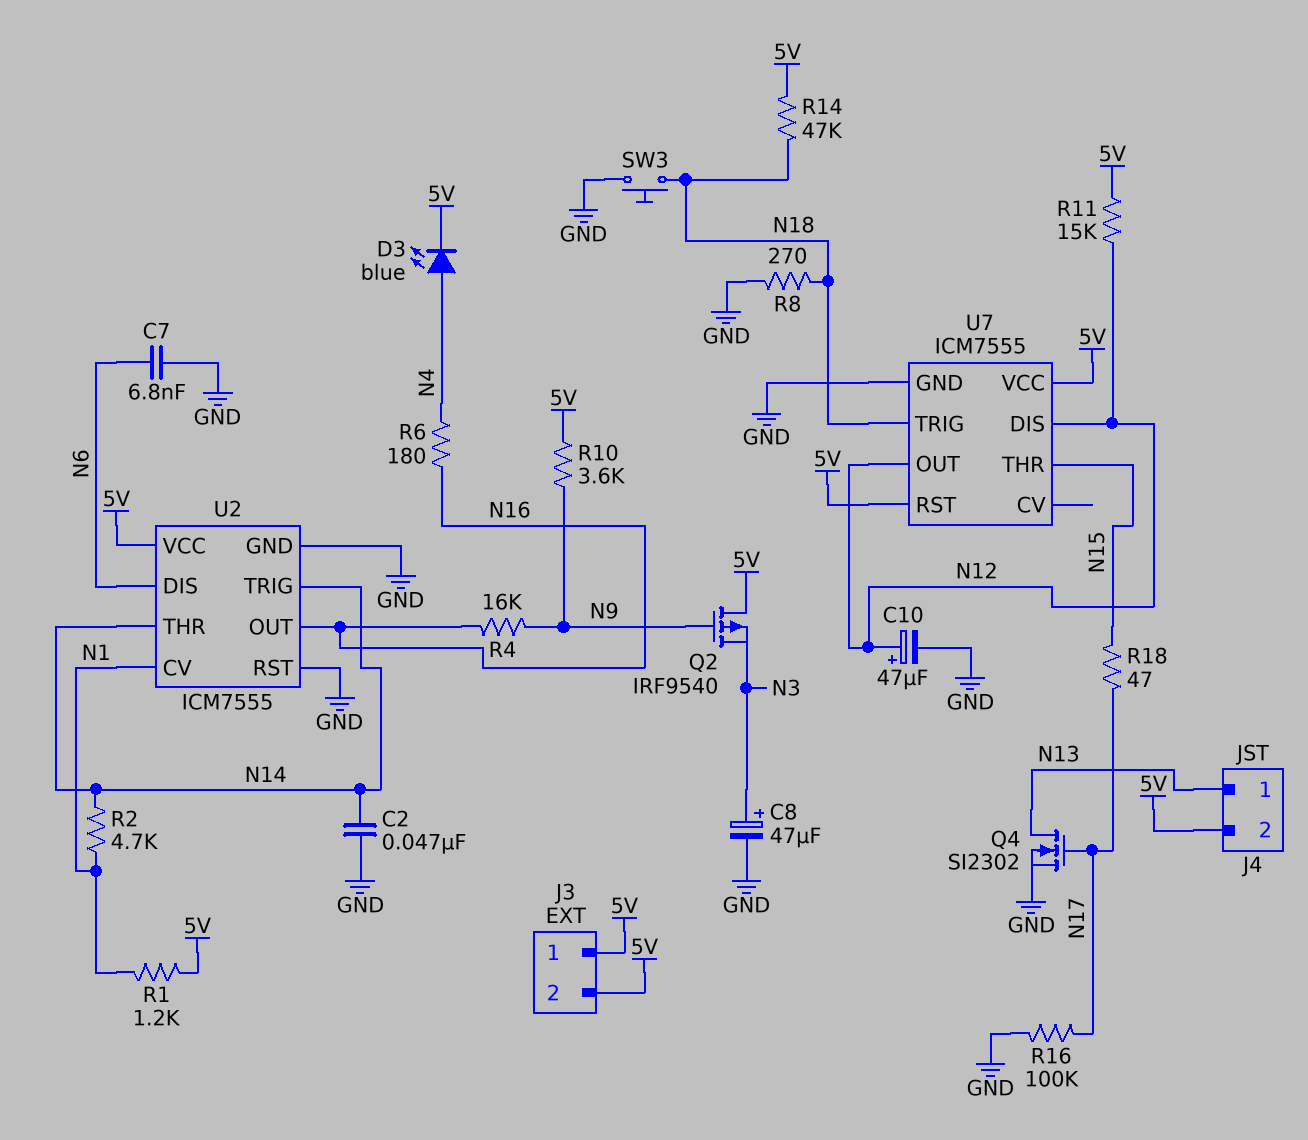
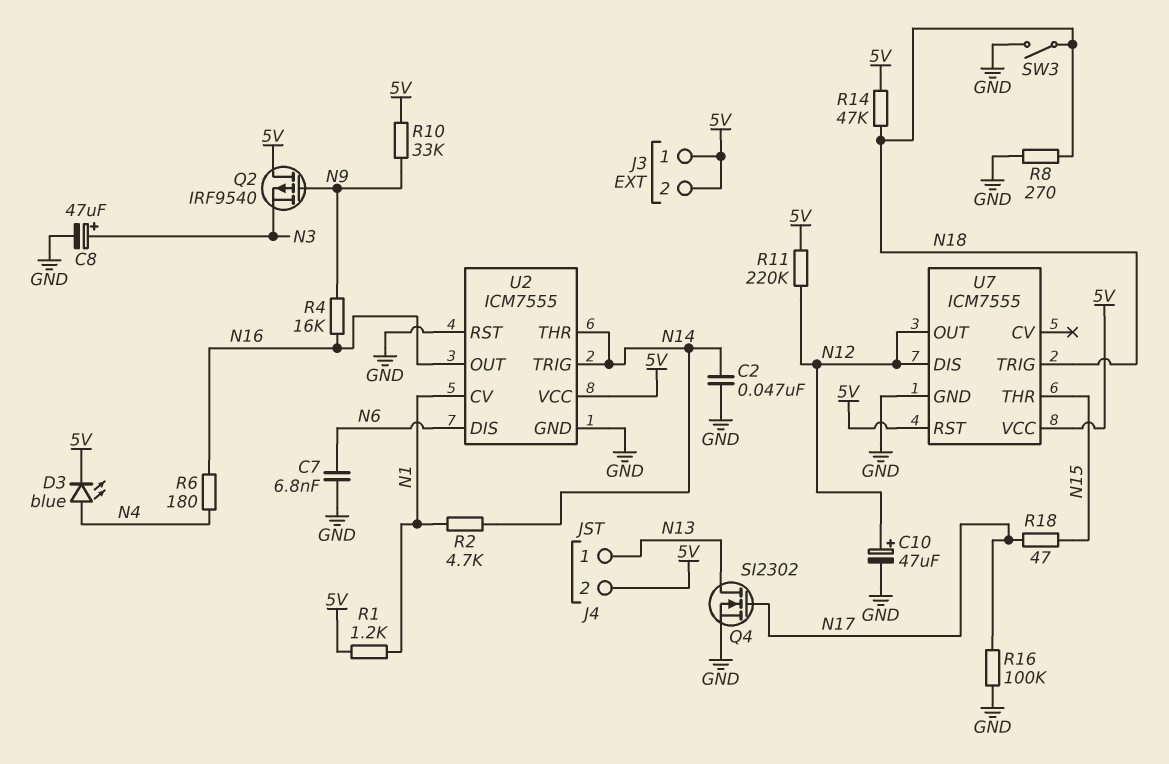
R10: 3.6k (5V, N9) -> 33k (5V, N9)
R11: 15k (5V, N12) -> 220k (5V, N12)
SW3: button (GND, N18) -> switch (GND, N18)

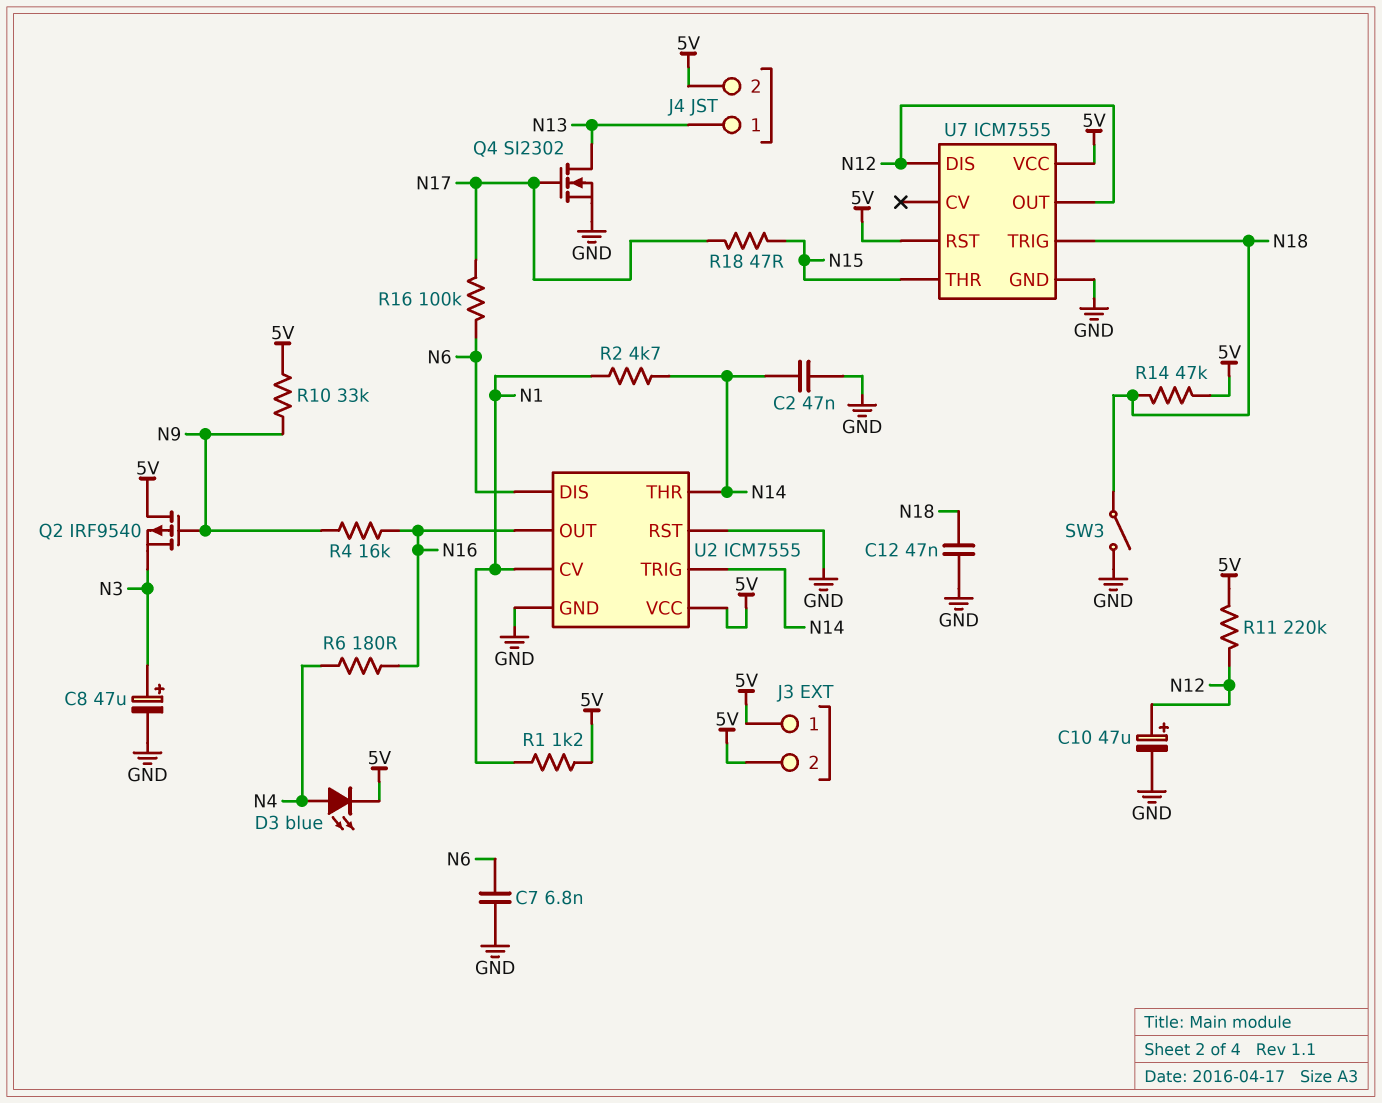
C12: none -> 47nF (GND, N18)
R8: 270 (GND, N18) -> none
R16: 100k (GND, N17) -> 100k (N6, N17)

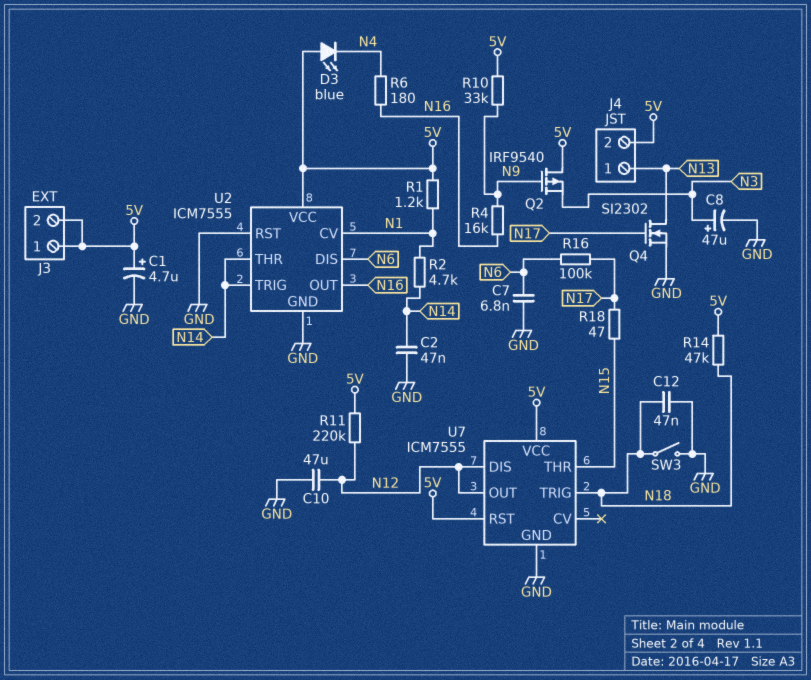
C1: none -> 4.7uF (plus 5V, minus GND)
C10: 47uF (plus N12, minus GND) -> 47uF (GND, N12)
D3: LED blue (A N4, K 5V) -> LED blue (A 5V, K N4)

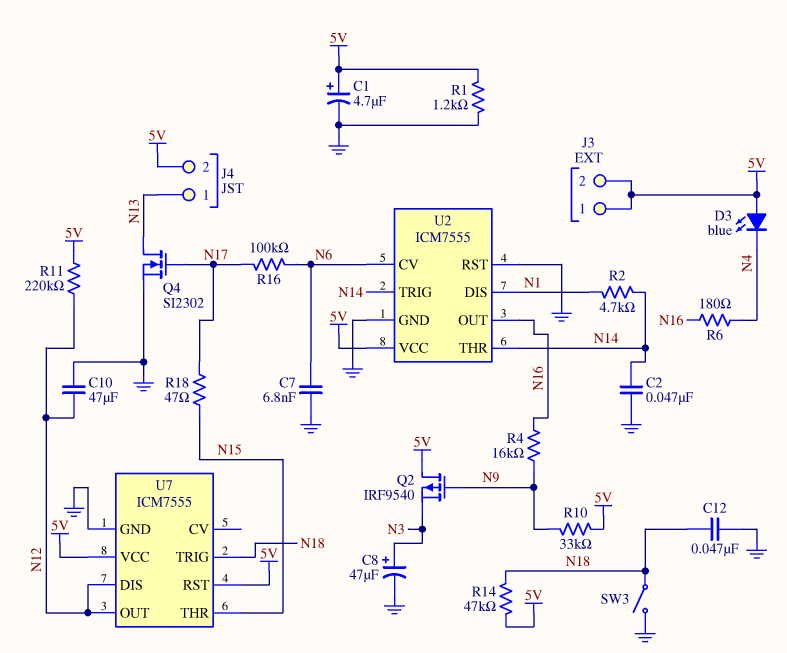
R1: 1.2k (5V, N1) -> 1.2k (5V, GND)
U2 pin CV: N1 -> N6
U2 pin DIS: N6 -> N1

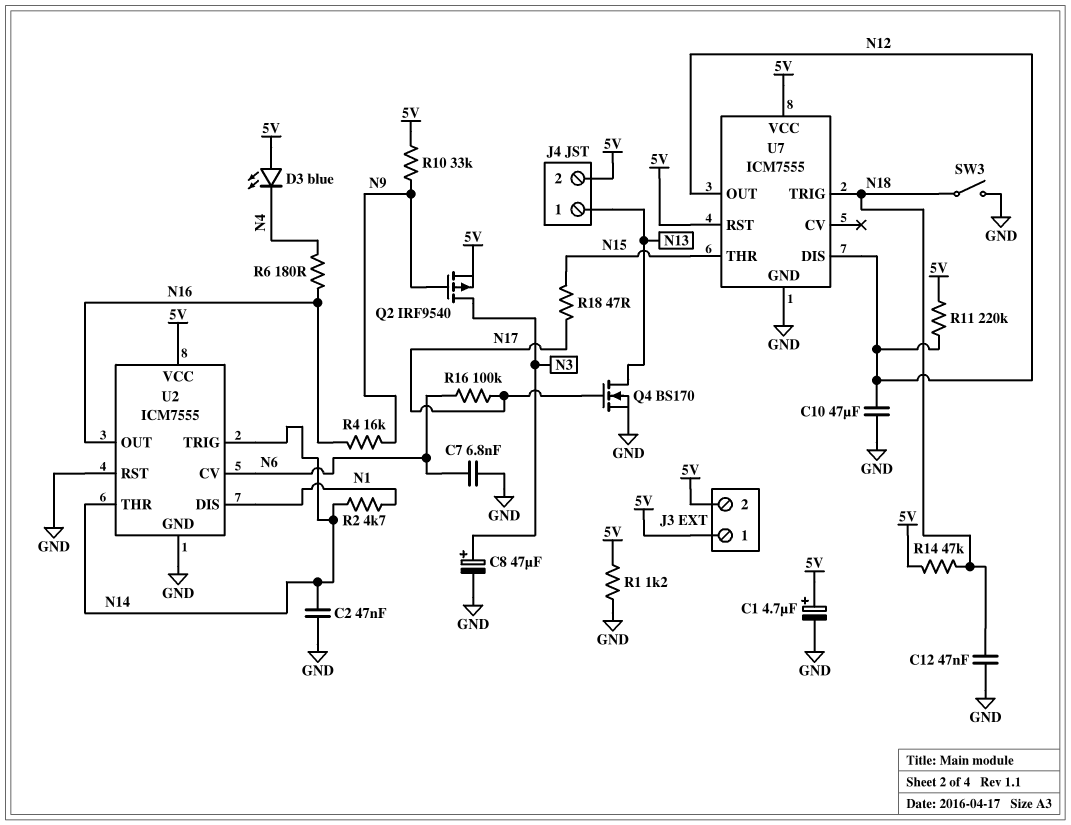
Q2: PMOS IRF9540 (G N9, D 5V, S N3) -> PMOS IRF9540 (G N9, D N3, S 5V)
Q4: NMOS SI2302 (G N17, D N13, S GND) -> NMOS BS170 (G N17, D N13, S GND)

